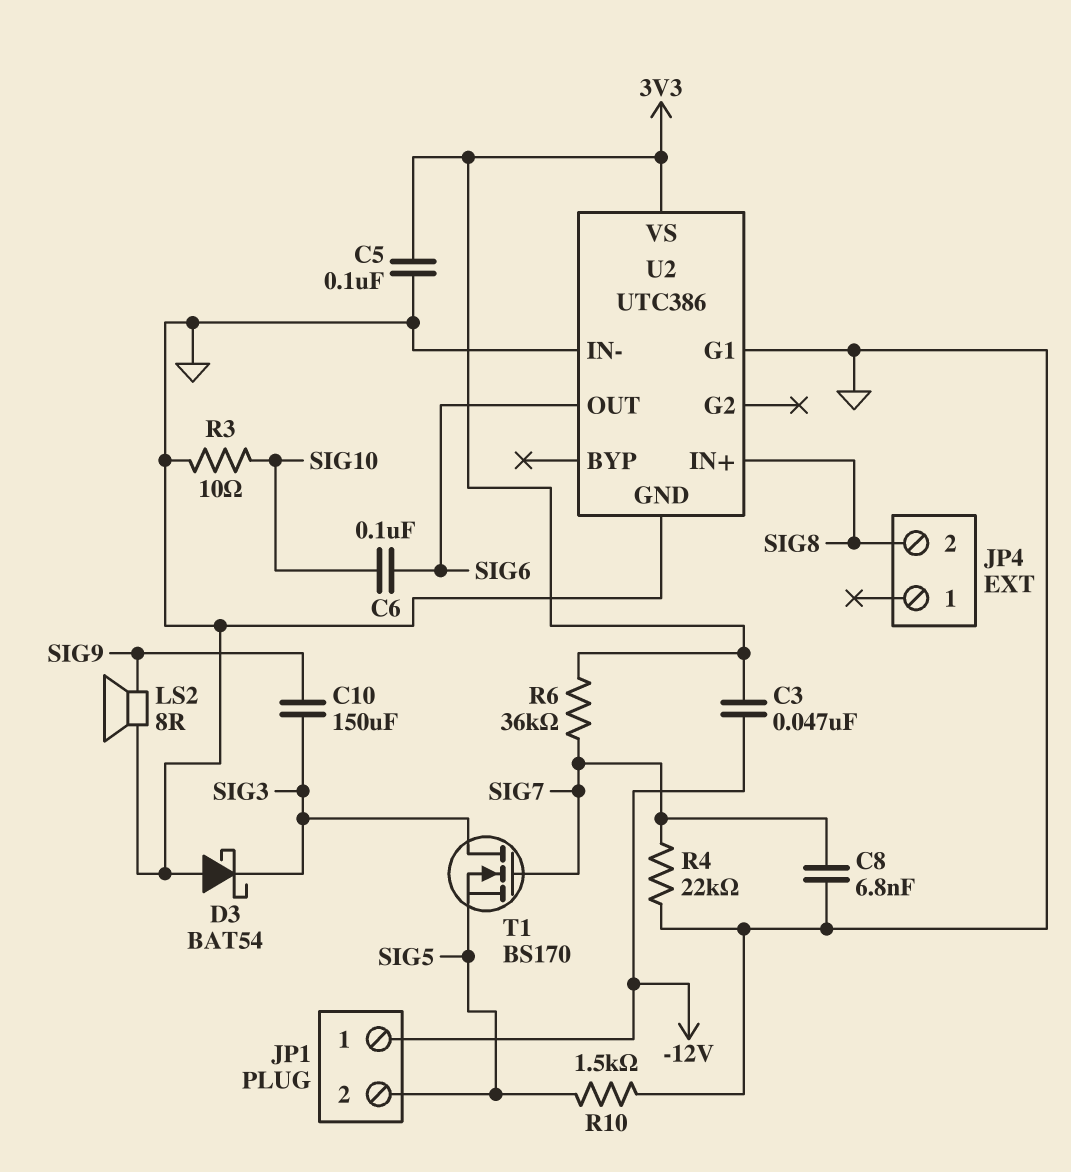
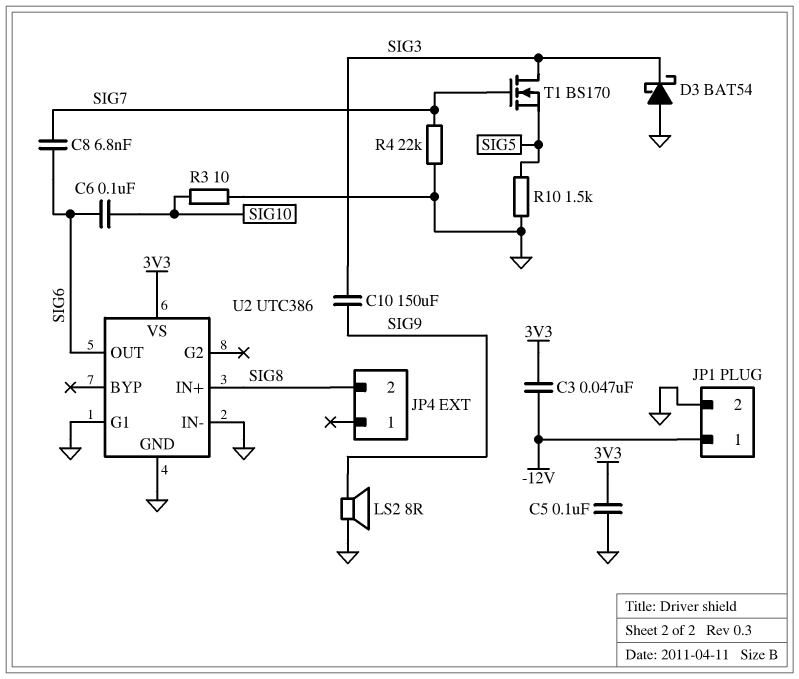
C8: 6.8nF (GND, SIG7) -> 6.8nF (SIG6, SIG7)
JP1 pin 2: SIG5 -> GND
R6: 36k (3V3, SIG7) -> none

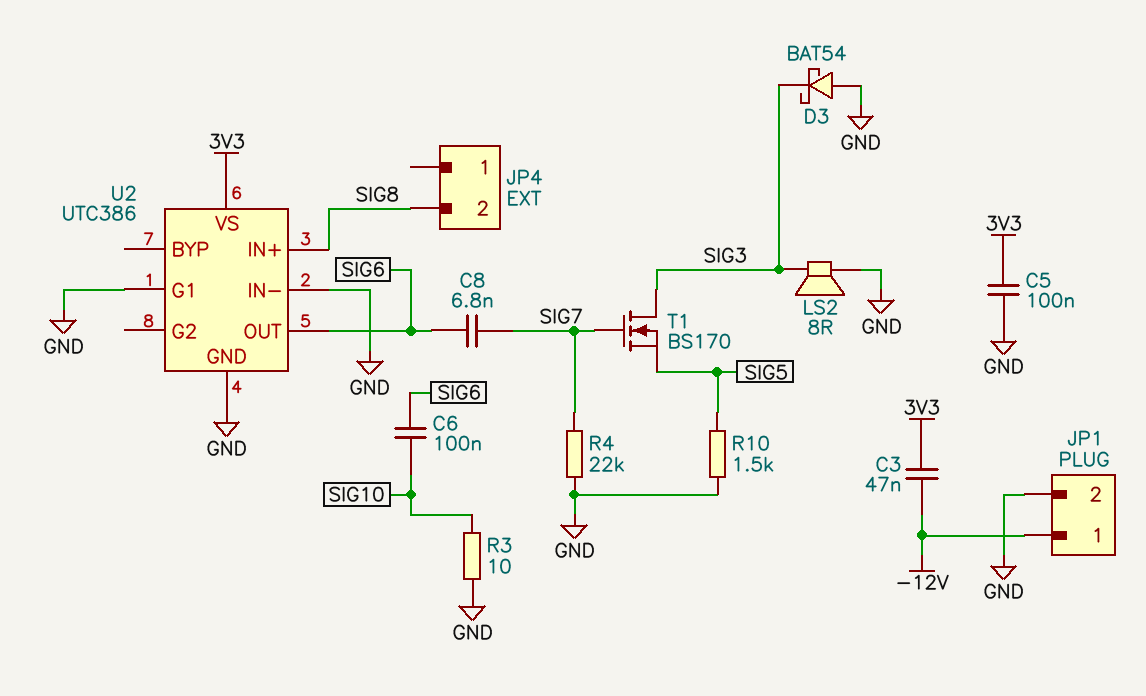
C10: 150uF (SIG3, SIG9) -> none
LS2: speaker 8R (GND, SIG9) -> speaker 8R (GND, SIG3)

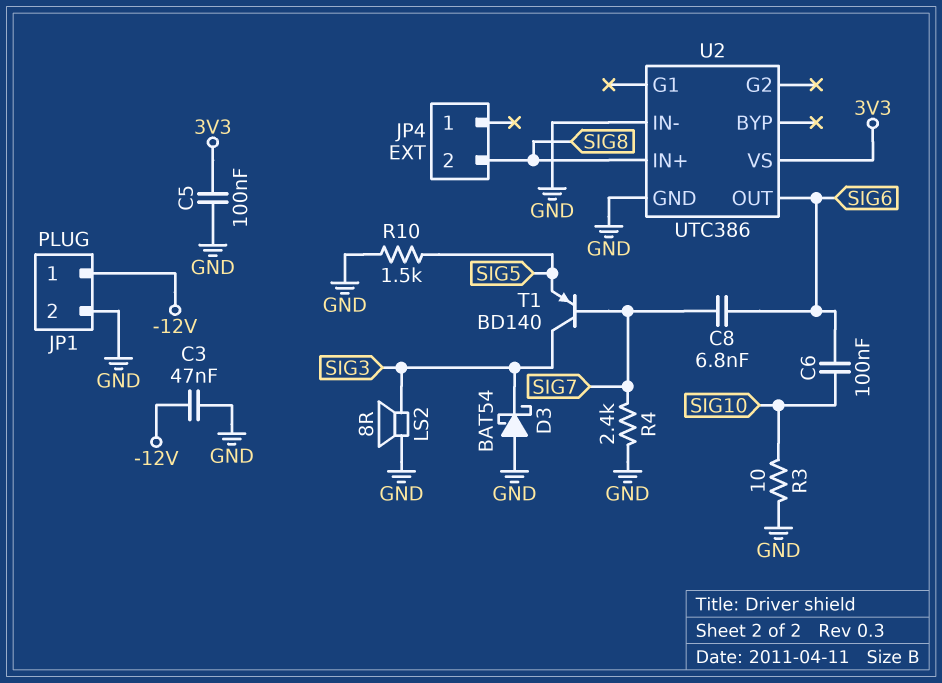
C3: 47nF (-12V, 3V3) -> 47nF (-12V, GND)
R4: 22k (GND, SIG7) -> 2.4k (GND, SIG7)
T1: NMOS BS170 (G SIG7, D SIG3, S SIG5) -> PNP BD140 (B SIG7, C SIG3, E SIG5)
U2 pin G1: GND -> none

